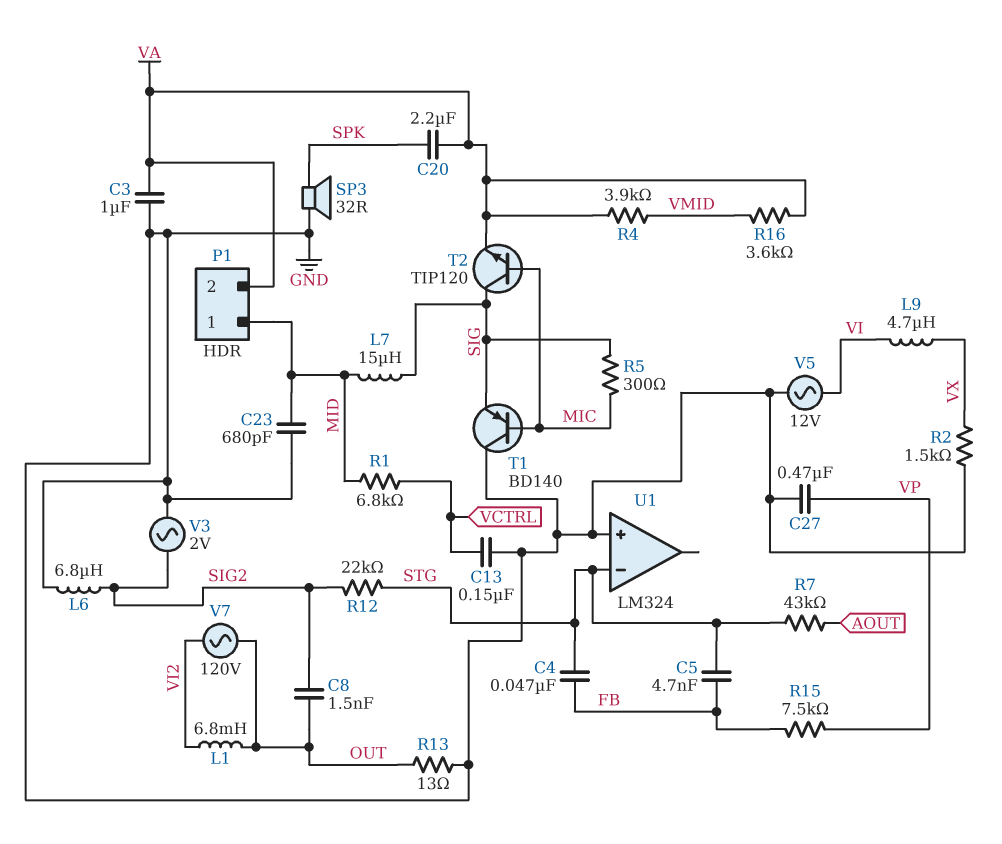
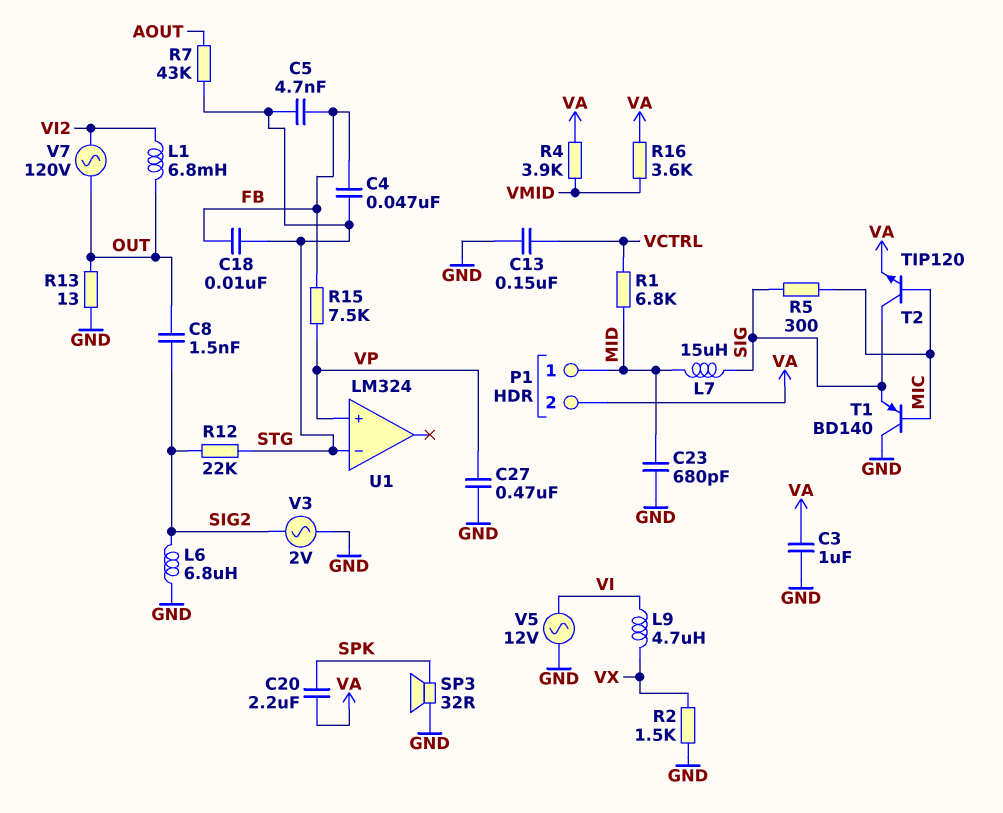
C18: none -> 10nF (FB, STG)
U1 pin in+: GND -> VP

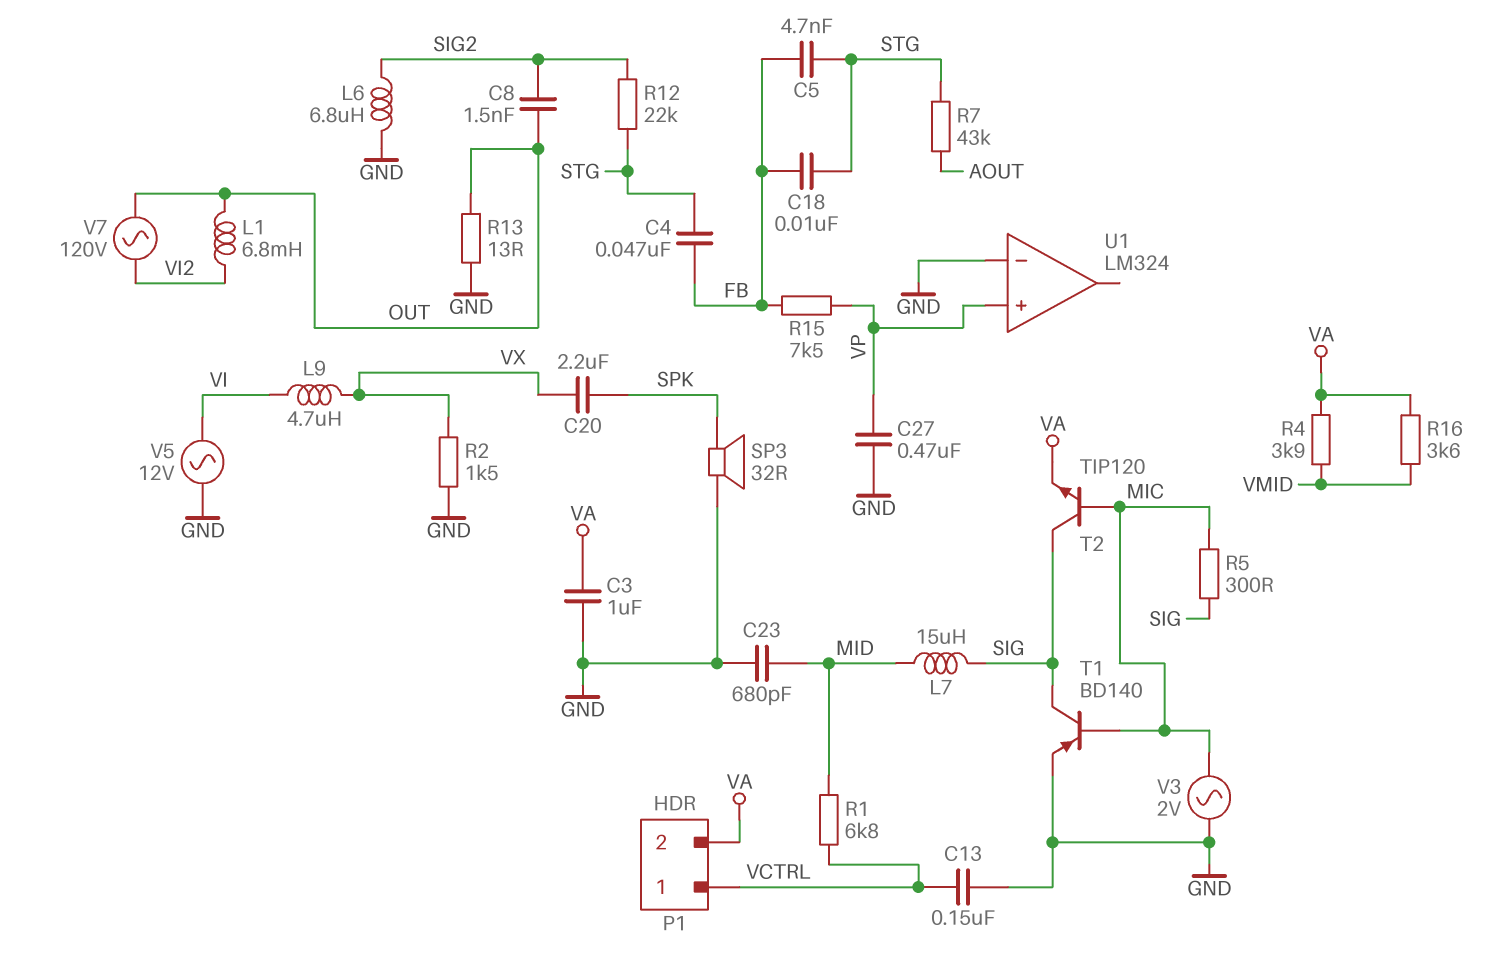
C20: 2.2uF (SPK, VA) -> 2.2uF (SPK, VX)
P1 pin 1: MID -> VCTRL
T1: PNP BD140 (B MIC, C GND, E SIG) -> PNP BD140 (B MIC, C SIG, E GND)
U1 pin in-: STG -> GND
V3: AC 2V (GND, SIG2) -> AC 2V (GND, MIC)

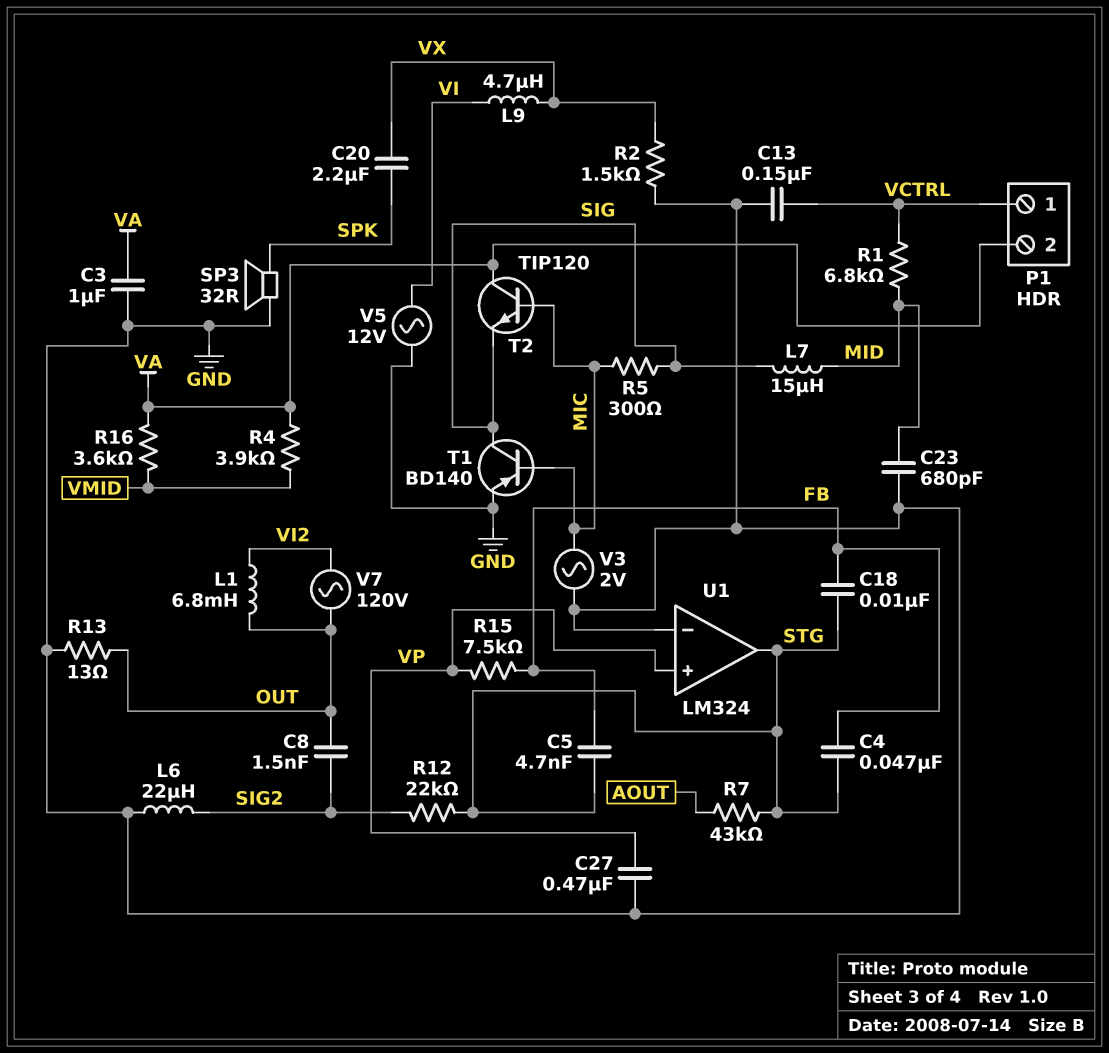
L6: 6.8uH (GND, SIG2) -> 22uH (GND, SIG2)
T2: NPN TIP120 (B MIC, C SIG, E VA) -> NPN TIP120 (B MIC, C VA, E SIG)
U1 pin out: none -> STG

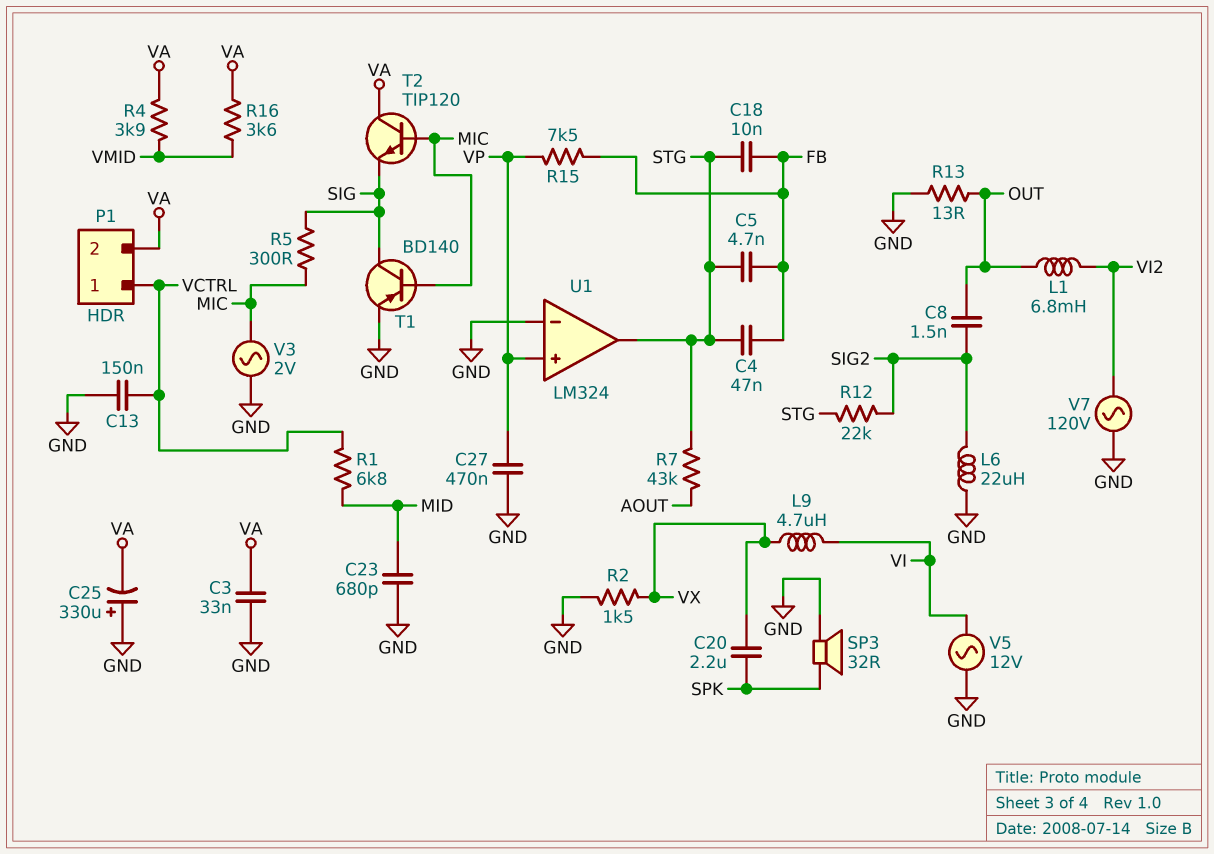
C3: 1uF (GND, VA) -> 33nF (GND, VA)
C25: none -> 330uF (plus GND, minus VA)
L7: 15uH (MID, SIG) -> none
V7: AC 120V (OUT, VI2) -> AC 120V (GND, VI2)

